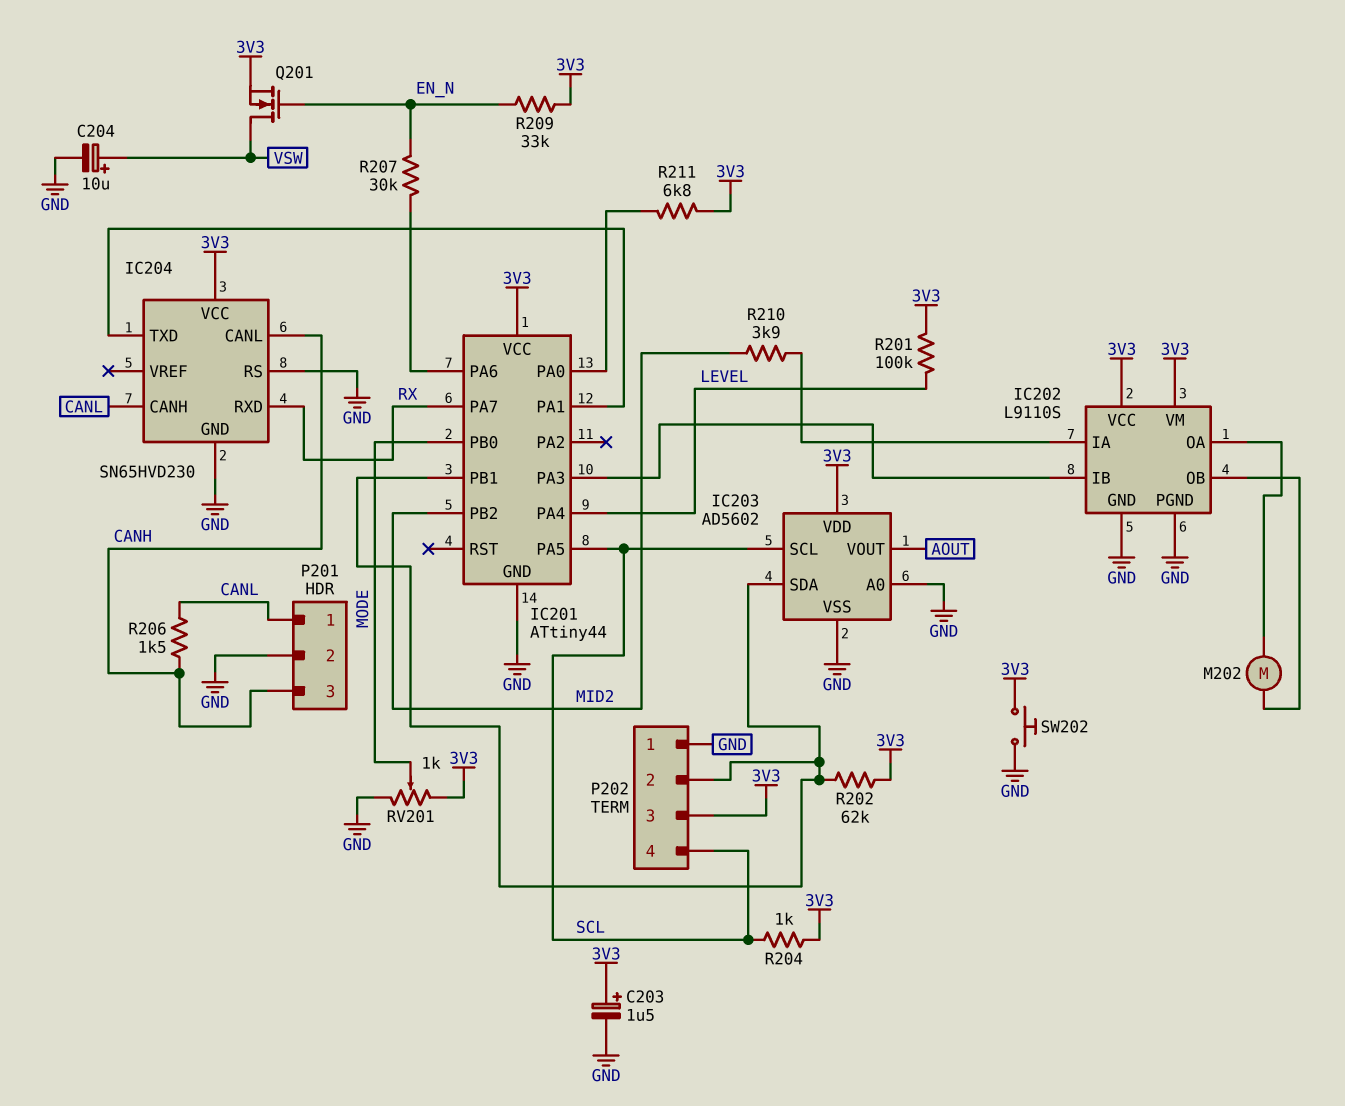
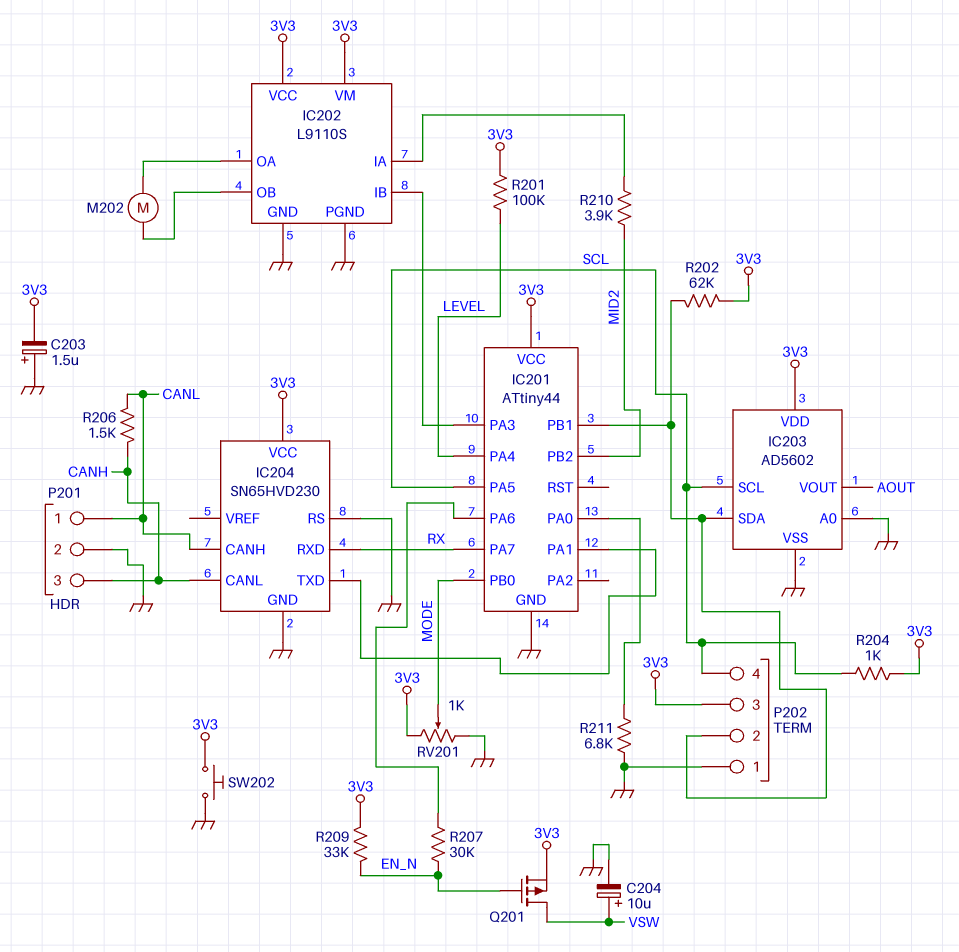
C203: 1.5uF (plus 3V3, minus GND) -> 1.5uF (plus GND, minus 3V3)
Q201: NMOS (G EN_N, D VSW, S 3V3) -> PMOS (G EN_N, D VSW, S 3V3)
R211: 6.8k (3V3, IC201/PA0) -> 6.8k (GND, IC201/PA0)

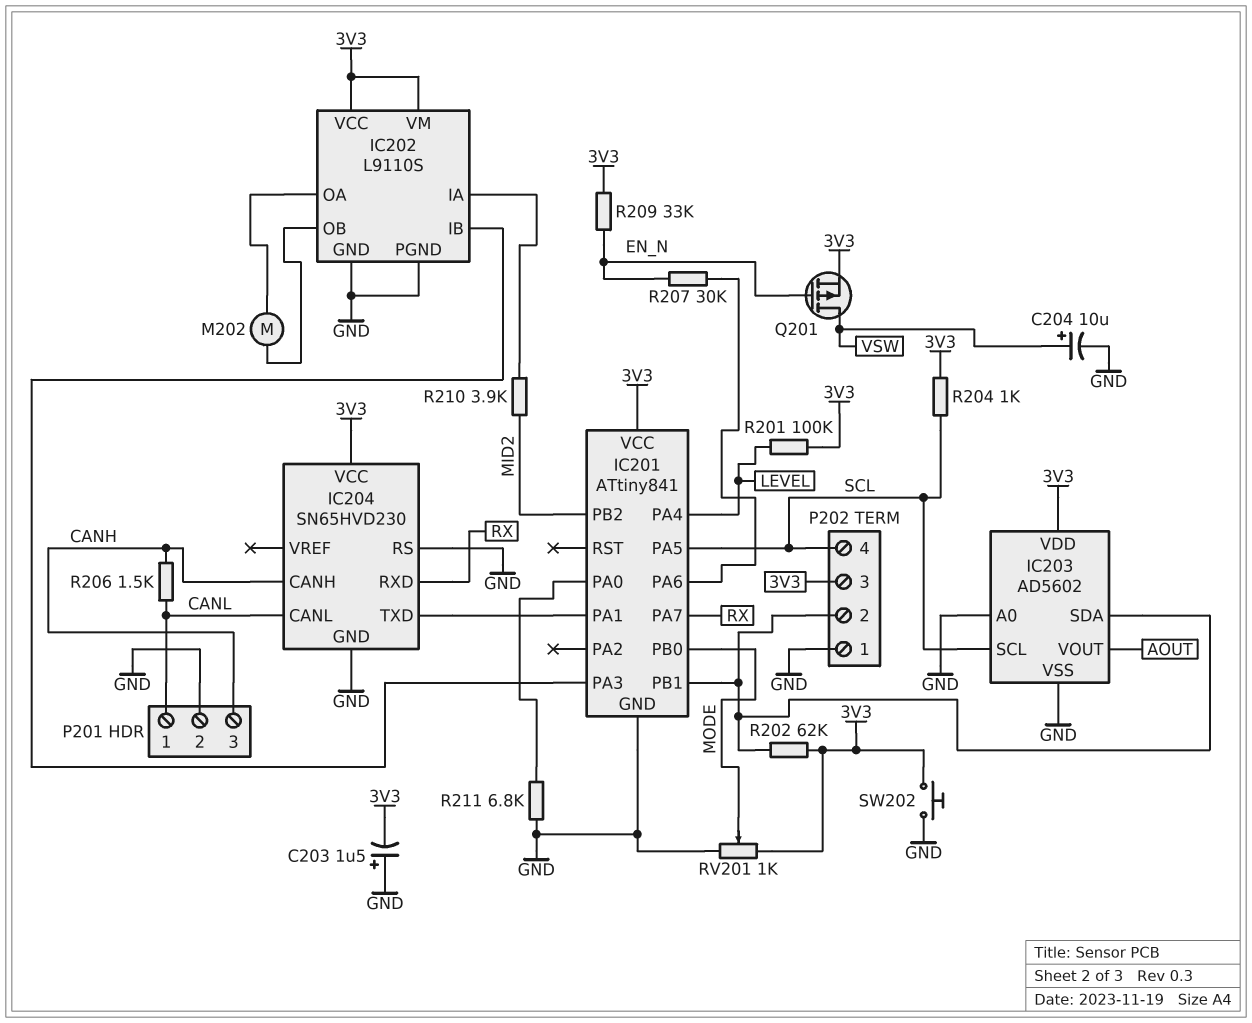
IC201: ATtiny44 -> ATtiny841
IC204 pin CANH: CANL -> CANH
IC204 pin CANL: CANH -> CANL

